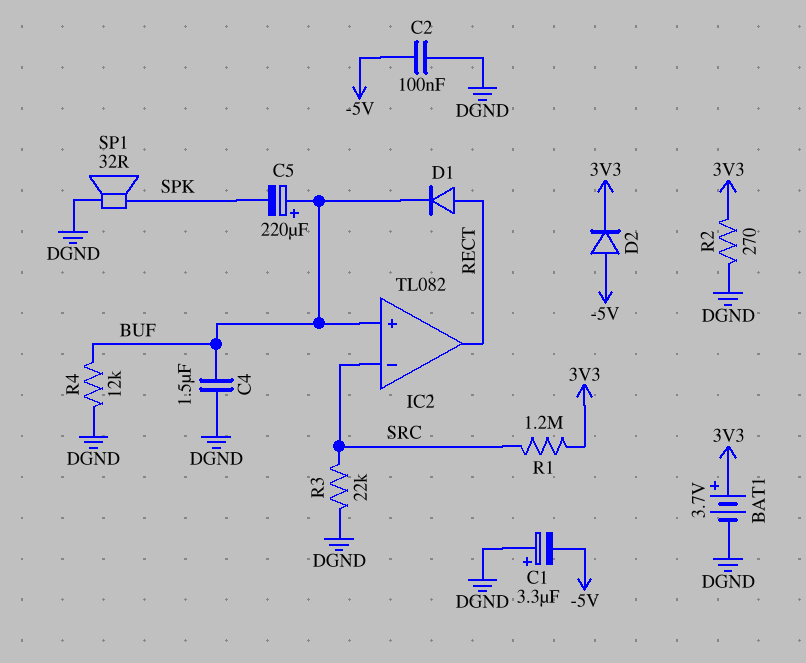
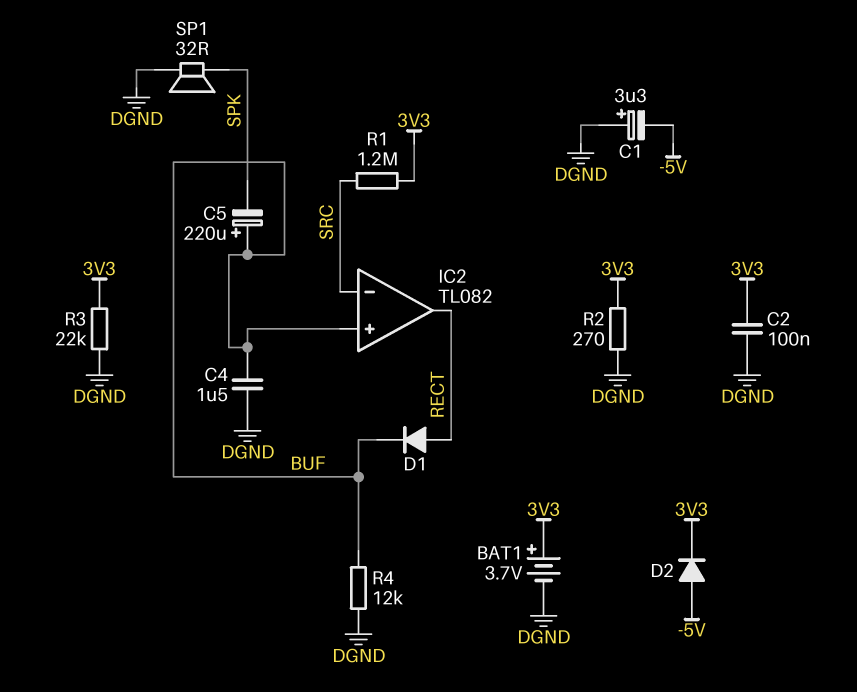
C2: 100nF (-5V, DGND) -> 100nF (3V3, DGND)
R3: 22k (DGND, SRC) -> 22k (3V3, DGND)

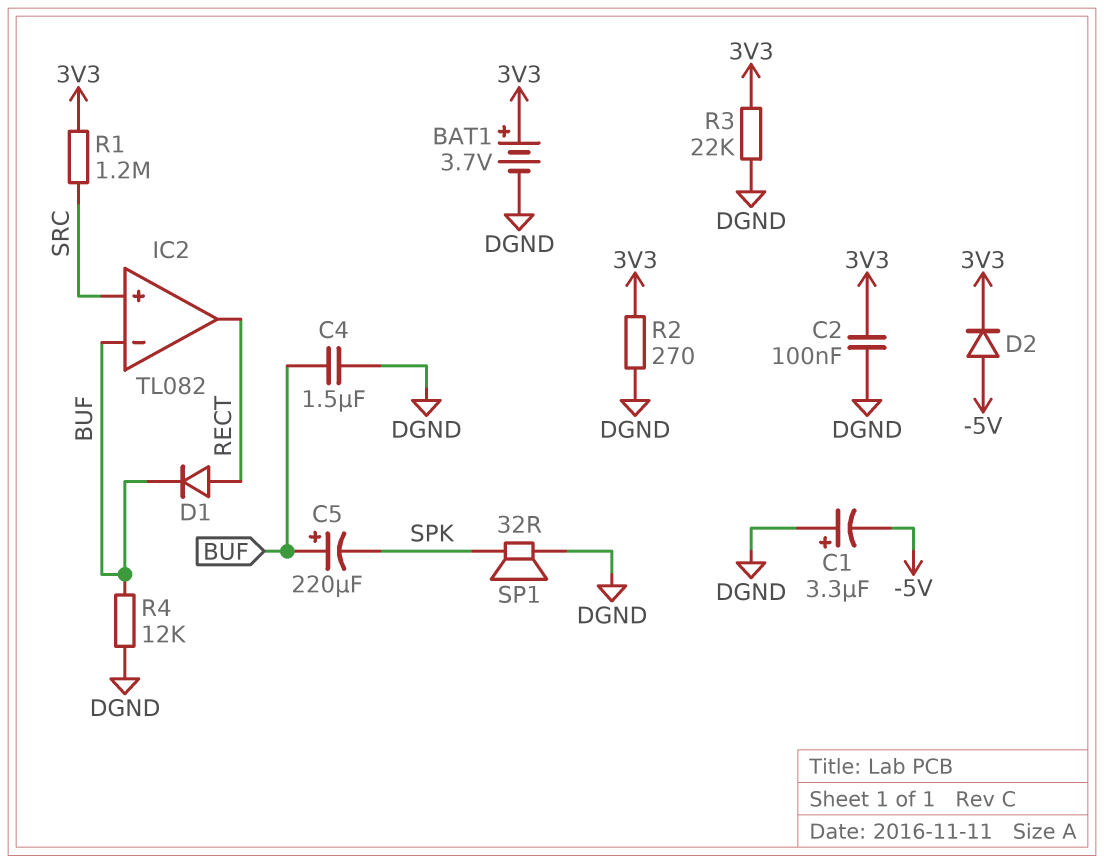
IC2 pin in+: BUF -> SRC
IC2 pin in-: SRC -> BUF

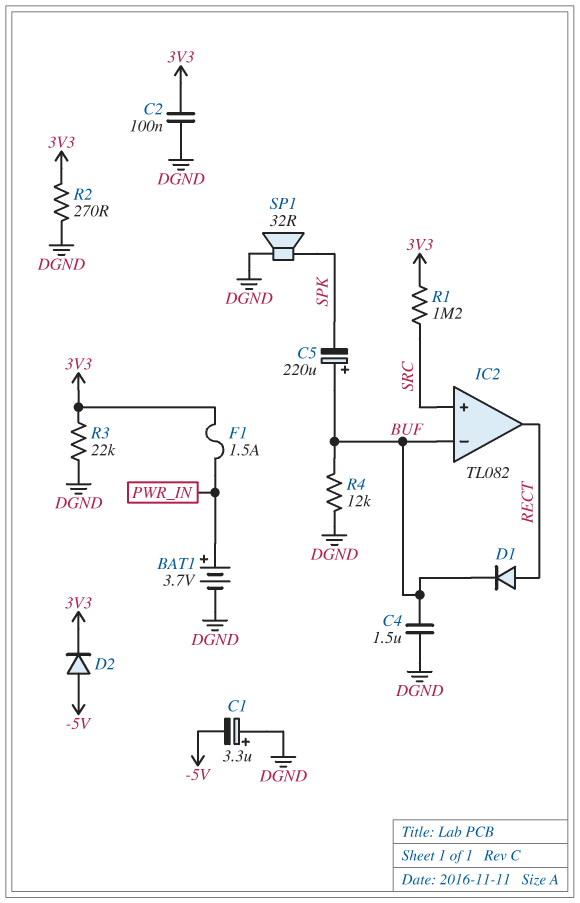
BAT1: 3.7V (plus 3V3, minus DGND) -> 3.7V (plus PWR_IN, minus DGND)
F1: none -> 1.5A (3V3, PWR_IN)

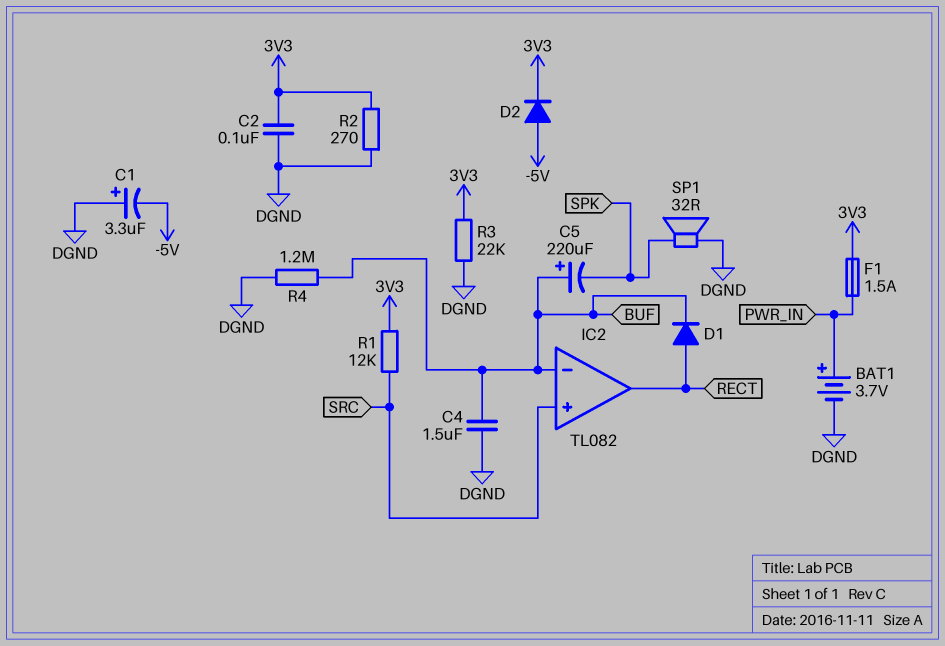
R1: 1.2M (3V3, SRC) -> 12k (3V3, SRC)
R4: 12k (BUF, DGND) -> 1.2M (BUF, DGND)

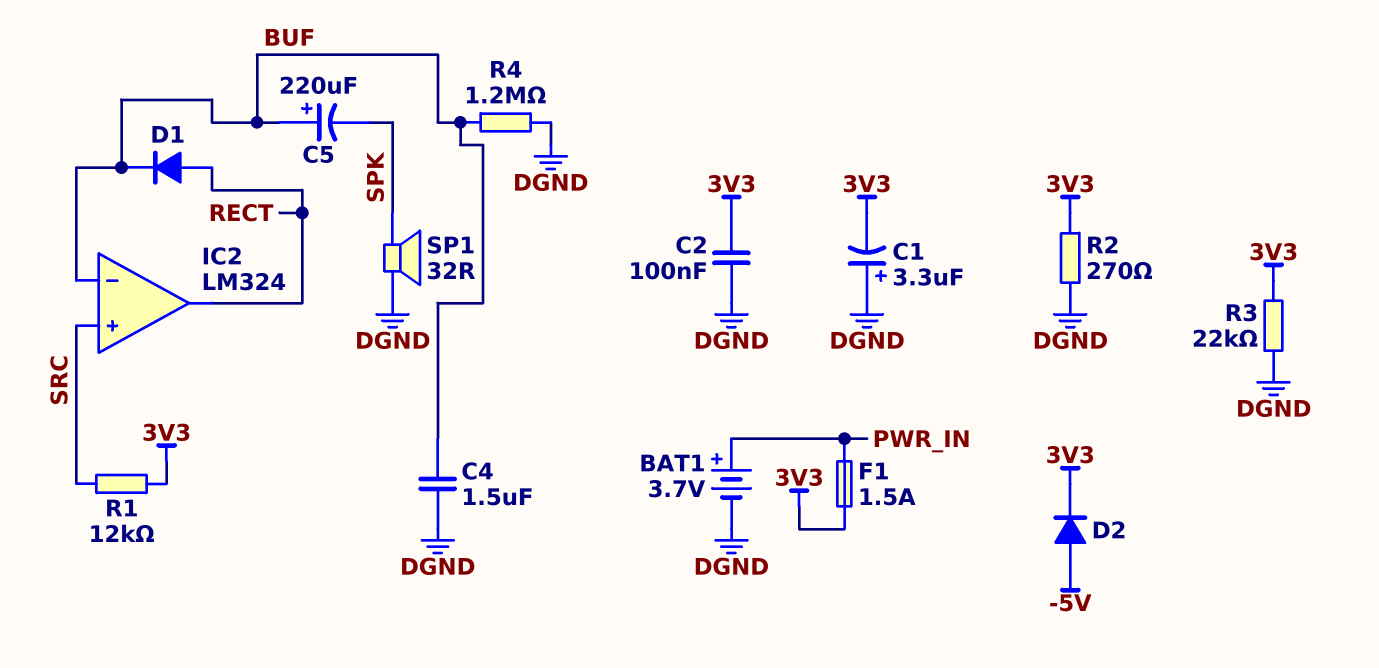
C1: 3.3uF (plus DGND, minus -5V) -> 3.3uF (plus DGND, minus 3V3)
IC2: TL082 -> LM324

